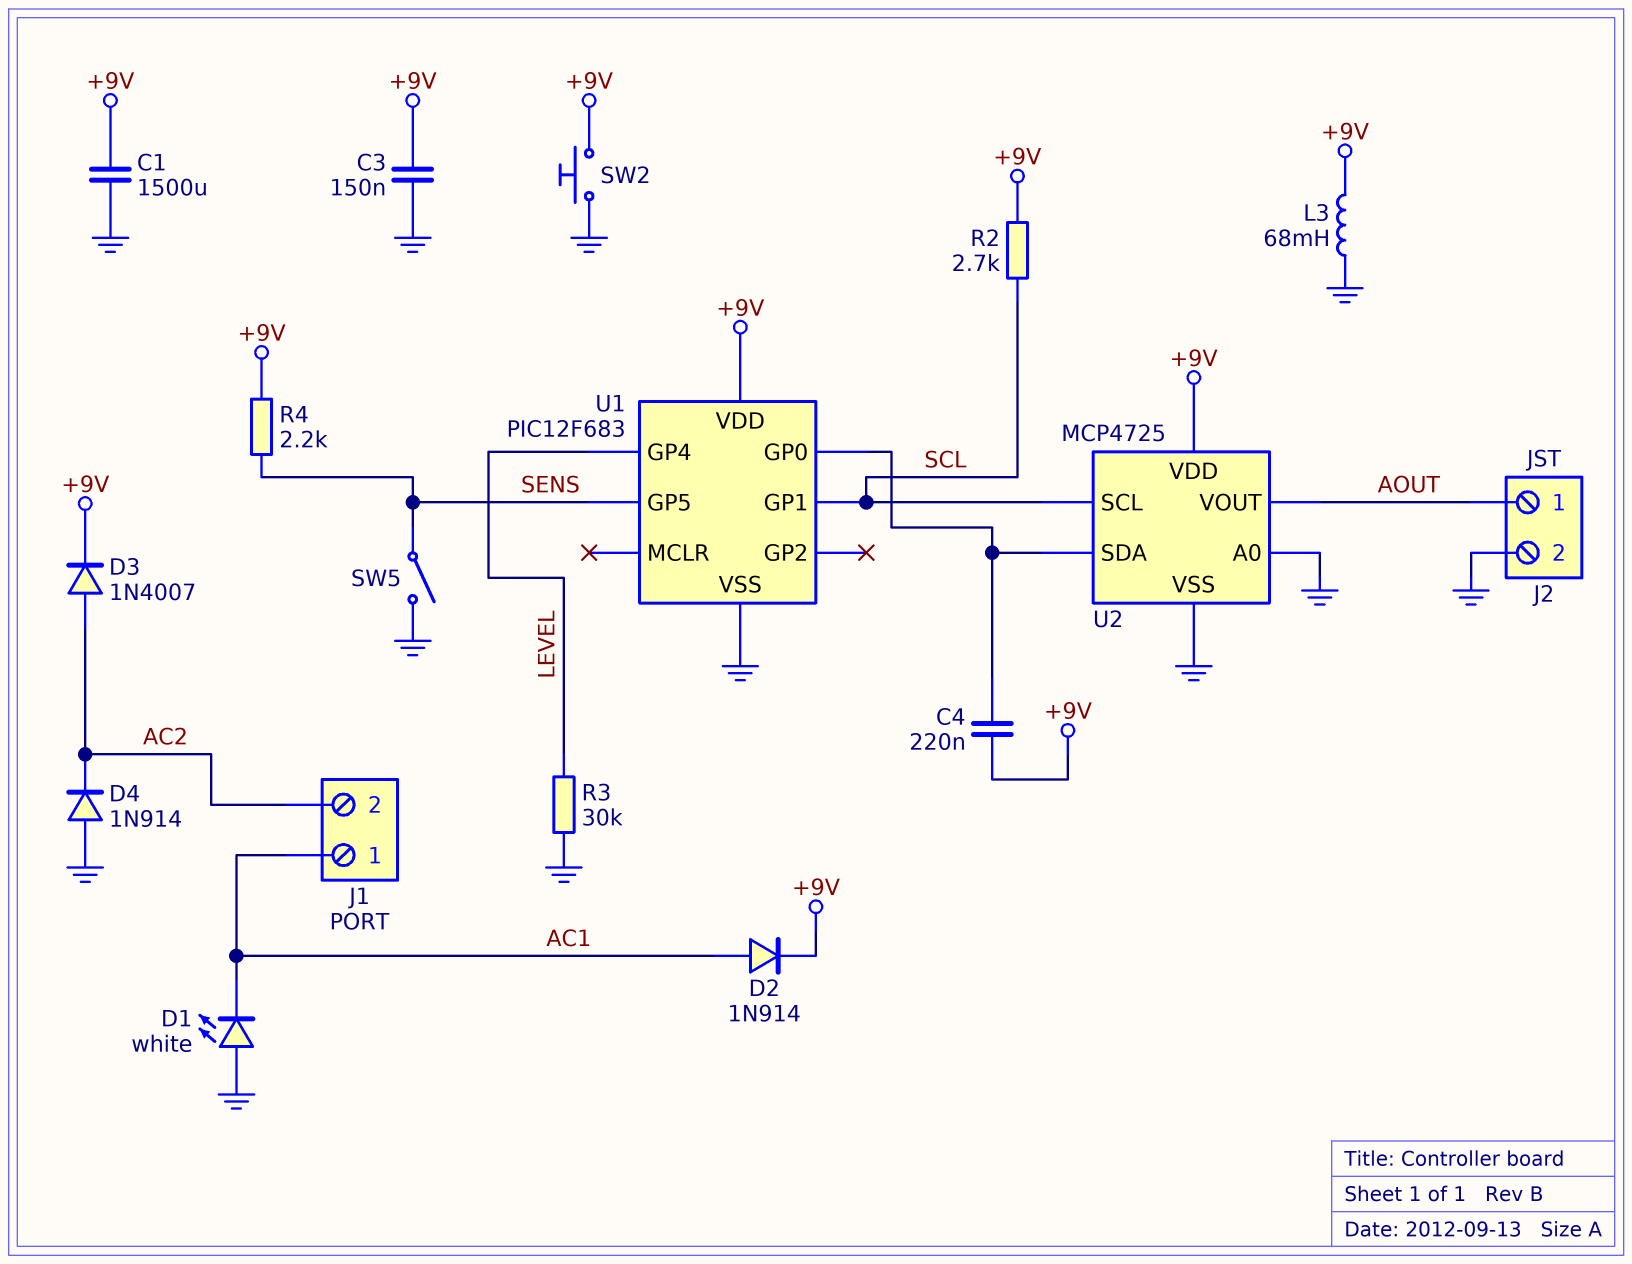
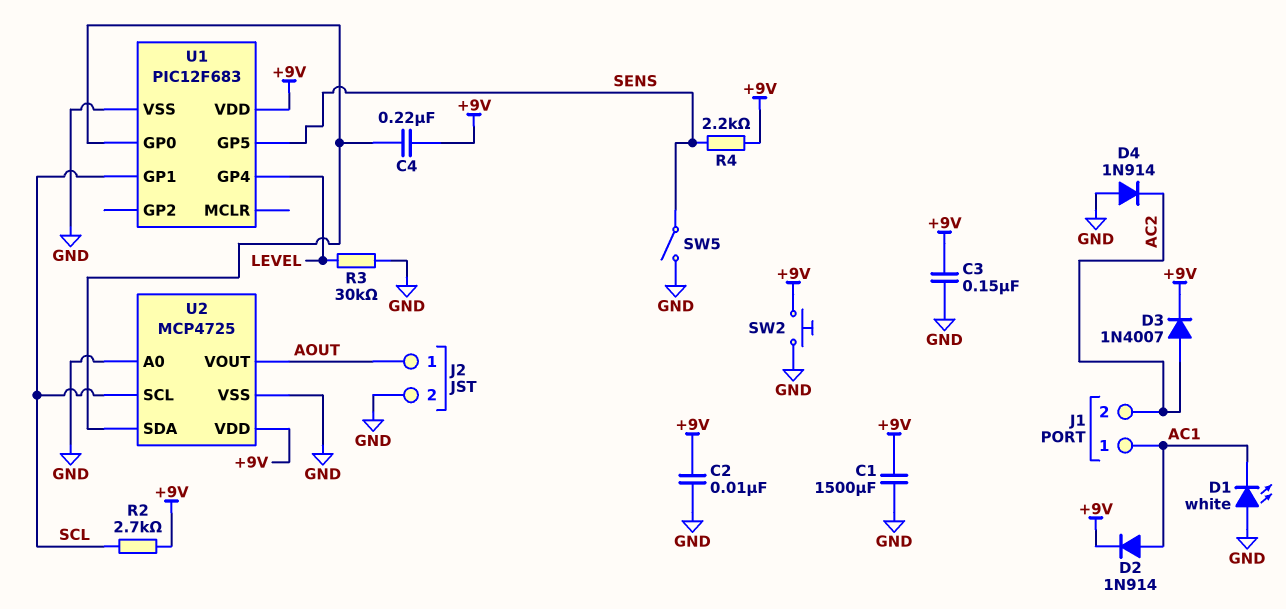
C2: none -> 10nF (+9V, GND)
L3: 68mH (+9V, GND) -> none

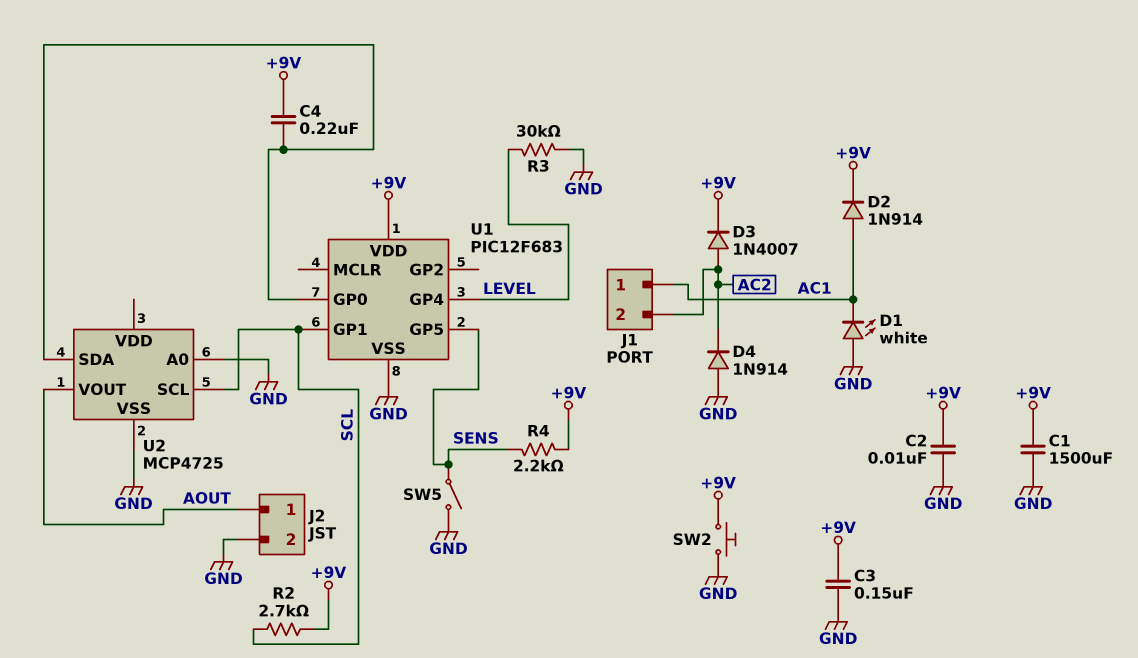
U2 pin VDD: +9V -> none

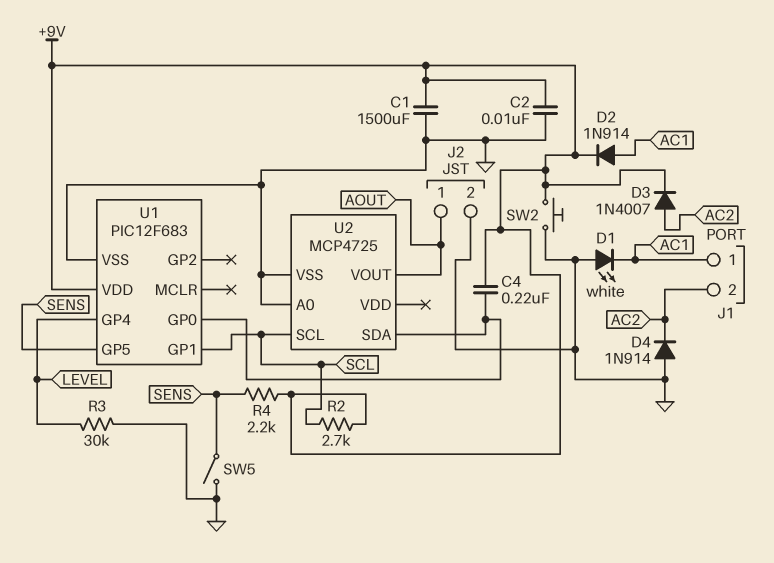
C3: 150nF (+9V, GND) -> none

